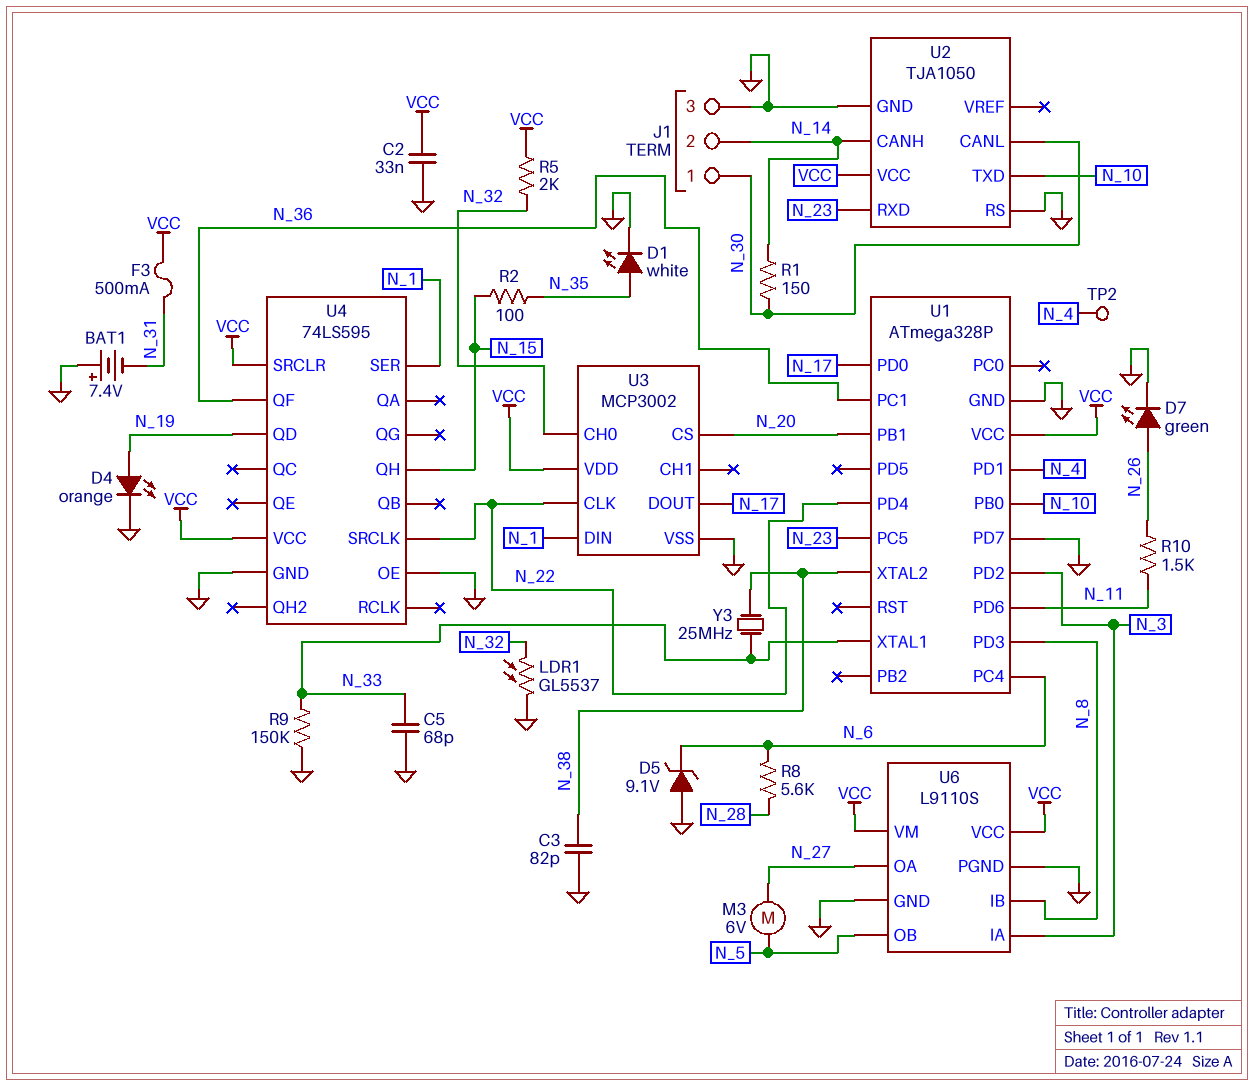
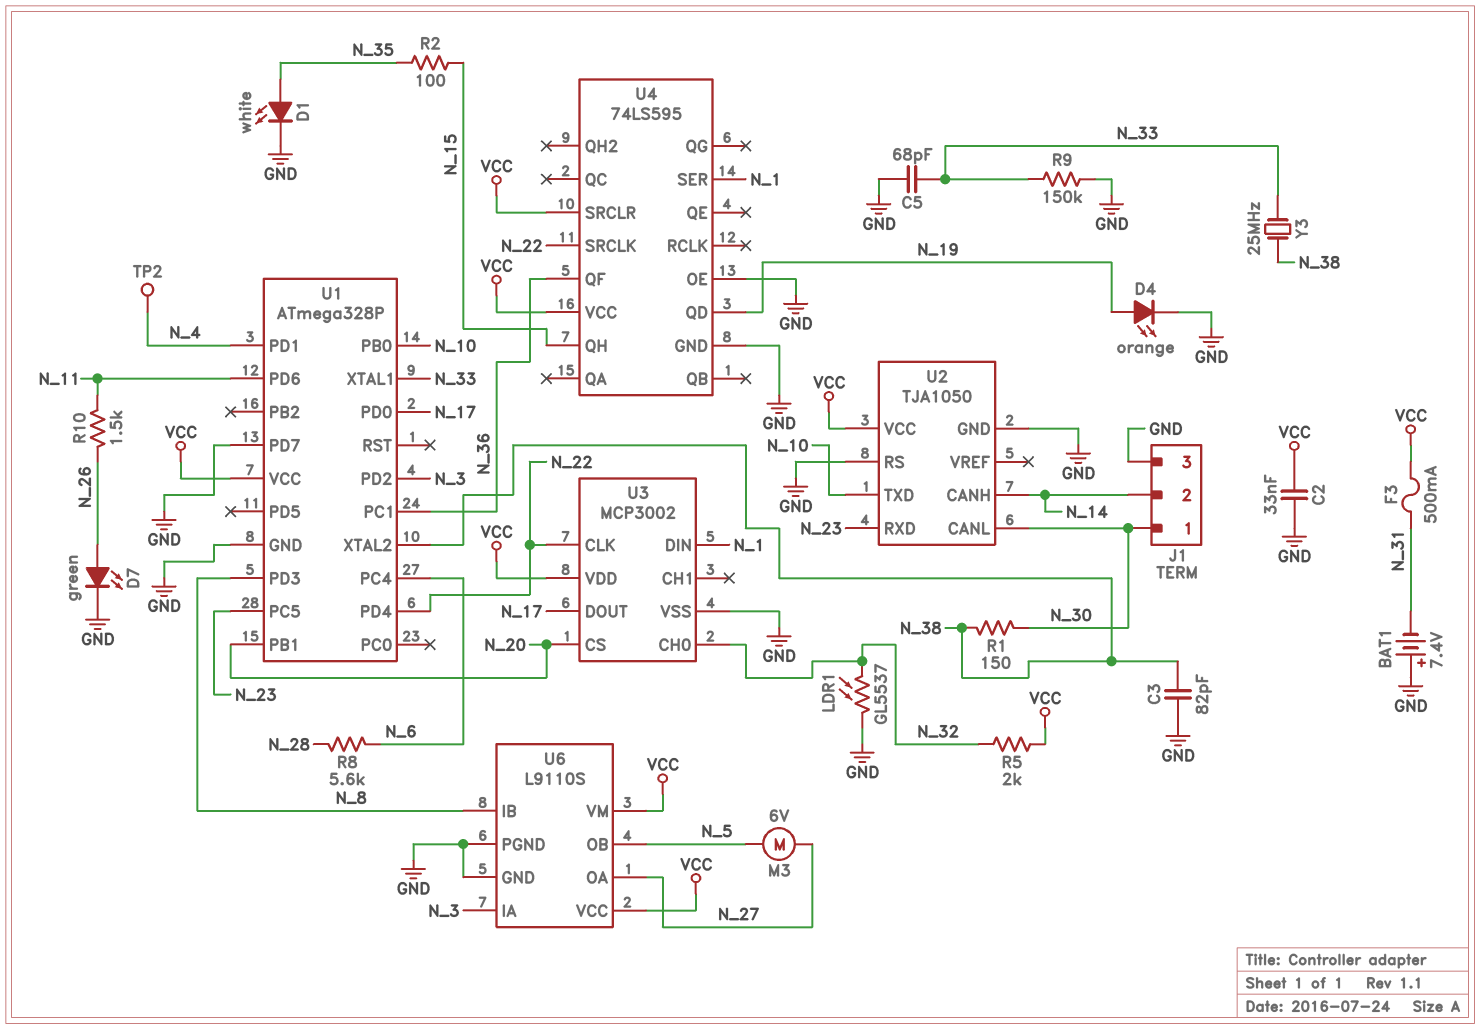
D5: zener 9.1V (A GND, K N_6) -> none
R1: 150 (N_14, N_30) -> 150 (N_30, N_38)

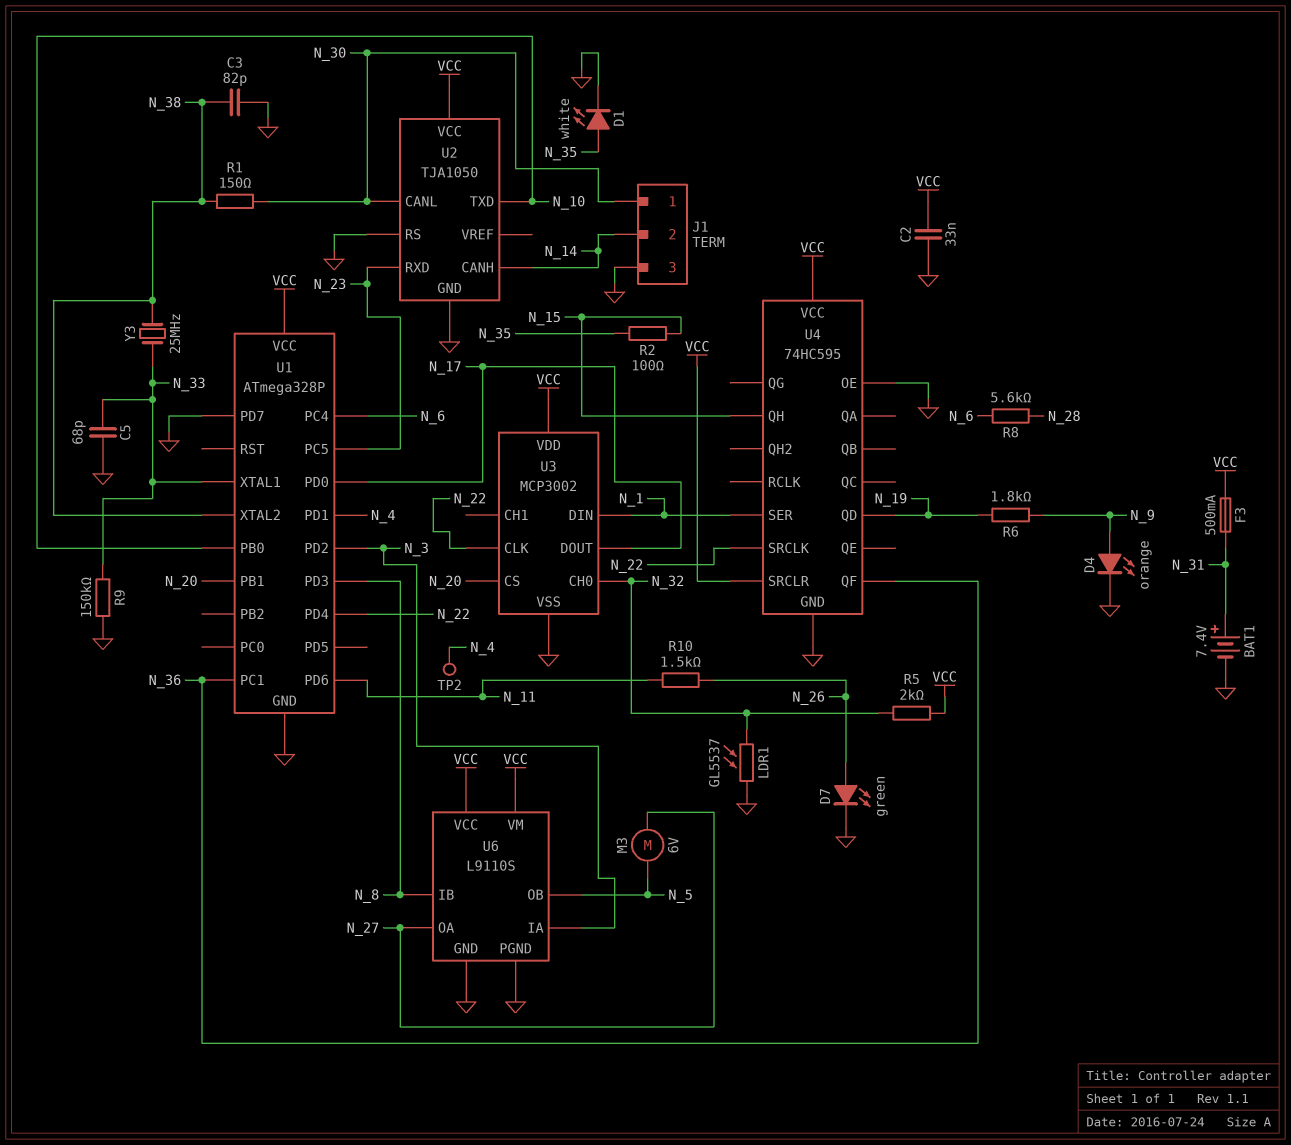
BAT1: 7.4V (plus GND, minus N_31) -> 7.4V (plus N_31, minus GND)
D4: LED orange (A N_19, K GND) -> LED orange (A N_9, K GND)
R6: none -> 1.8k (N_9, N_19)
U4: 74LS595 -> 74HC595

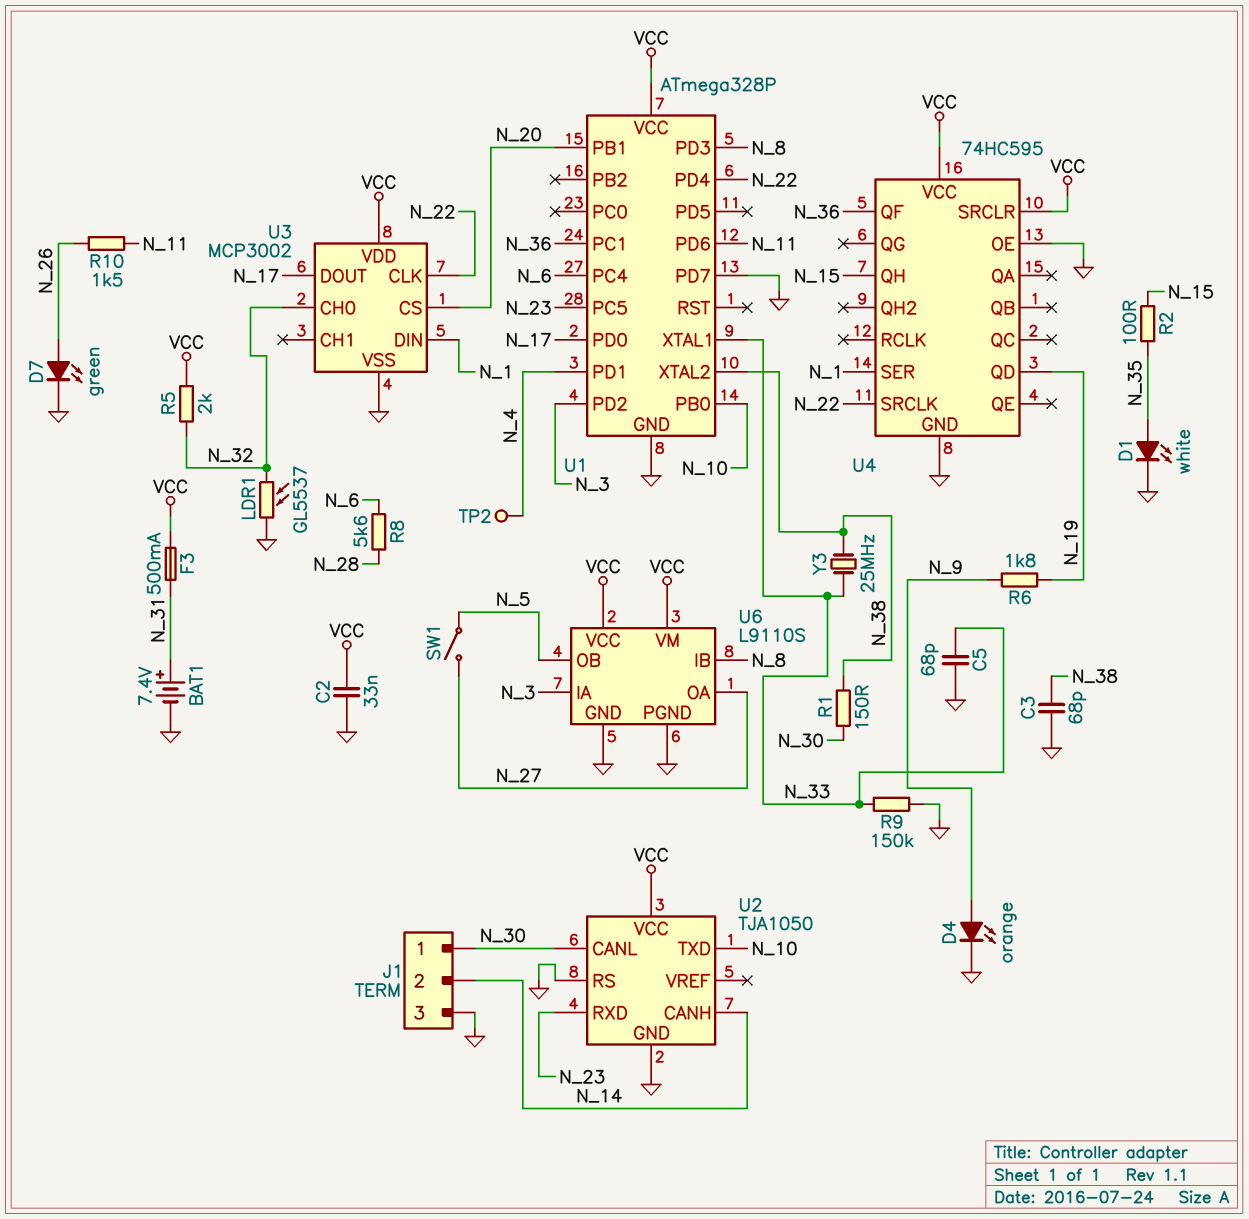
C3: 82pF (GND, N_38) -> 68pF (GND, N_38)
M3: motor 6V (N_5, N_27) -> none
SW1: none -> switch (N_5, N_27)

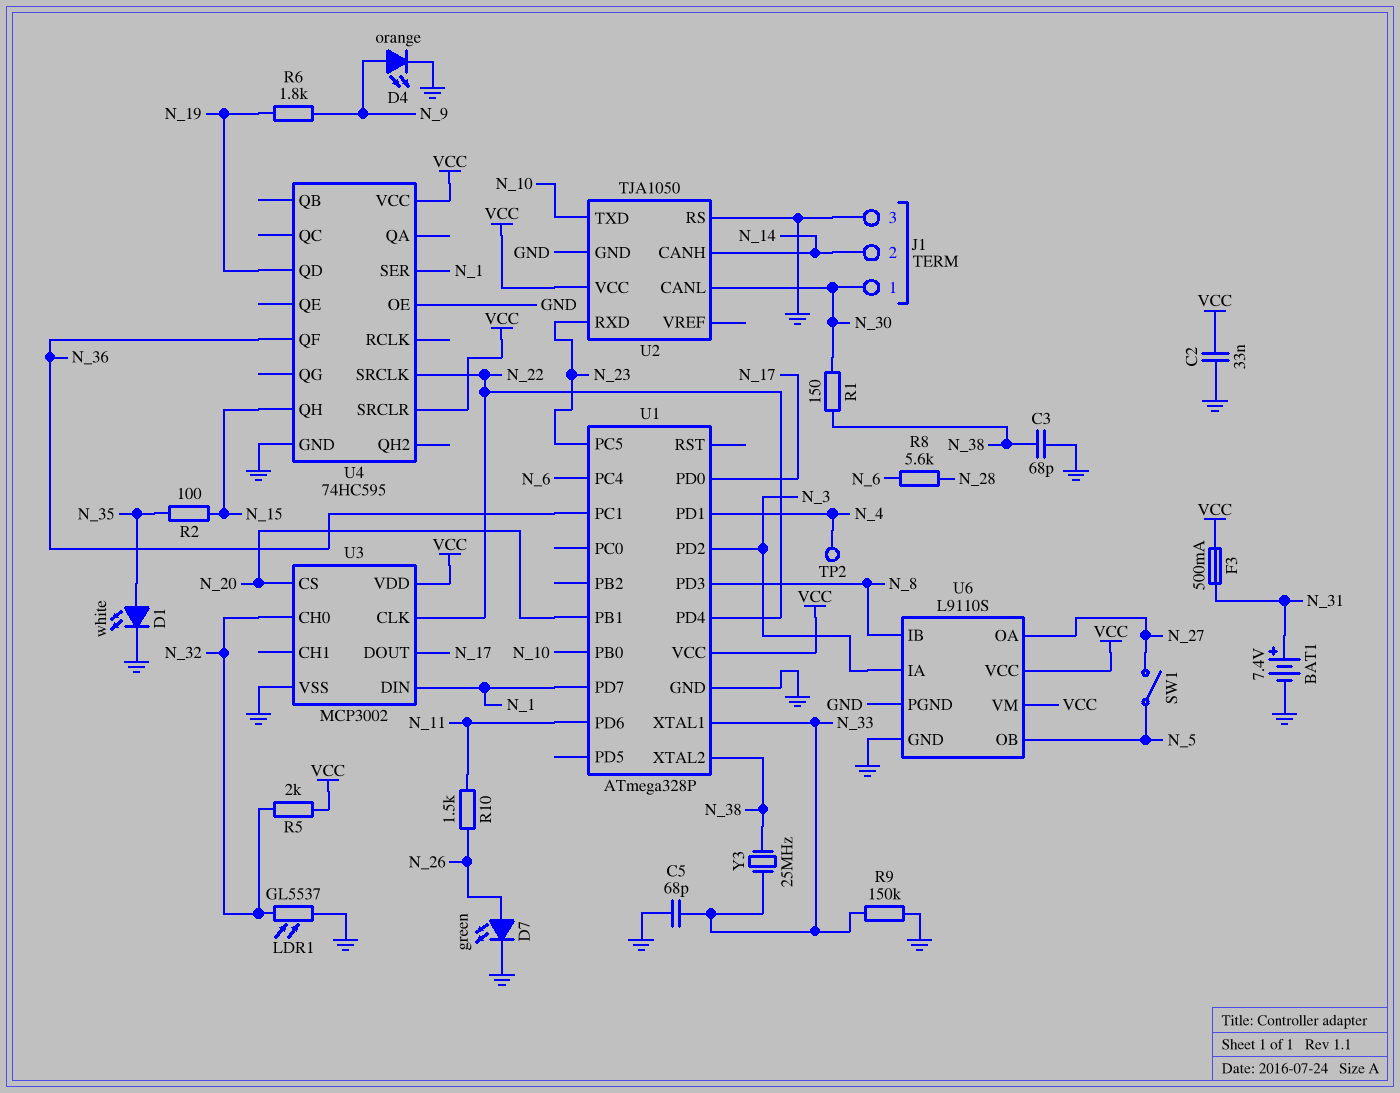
U1 pin PD7: GND -> N_1

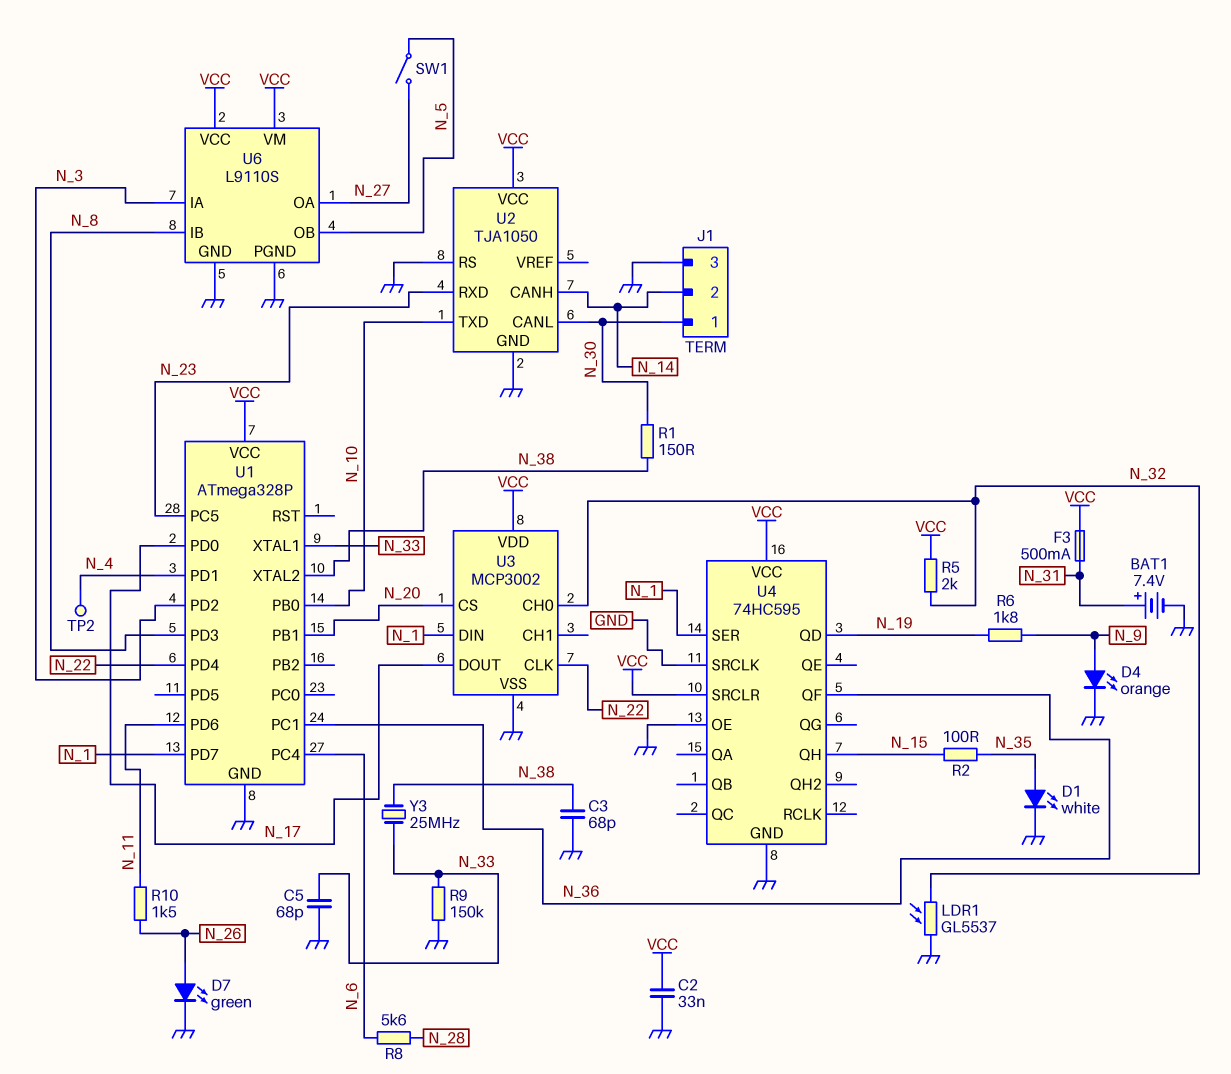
U4 pin SRCLK: N_22 -> GND

